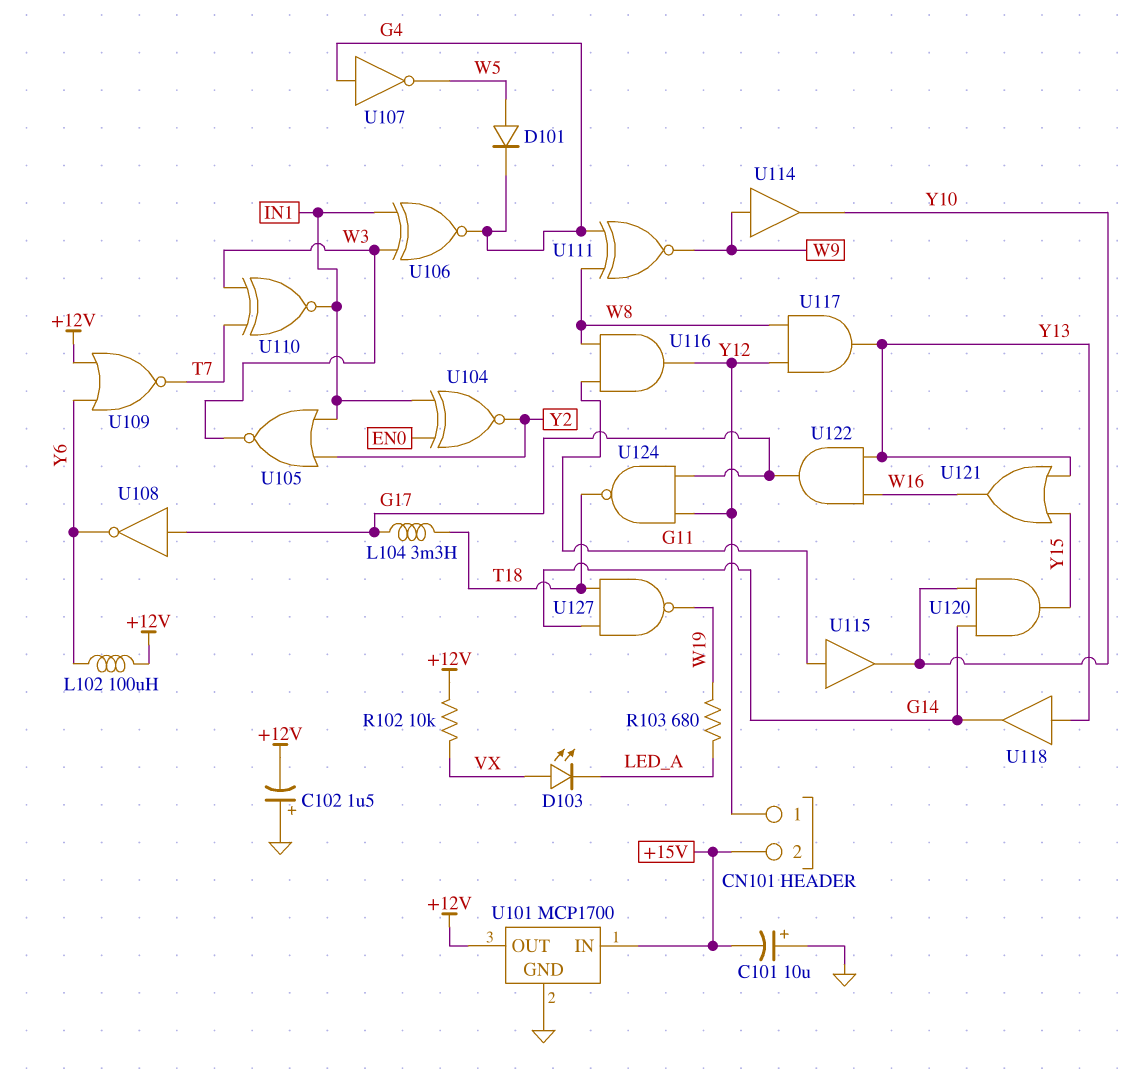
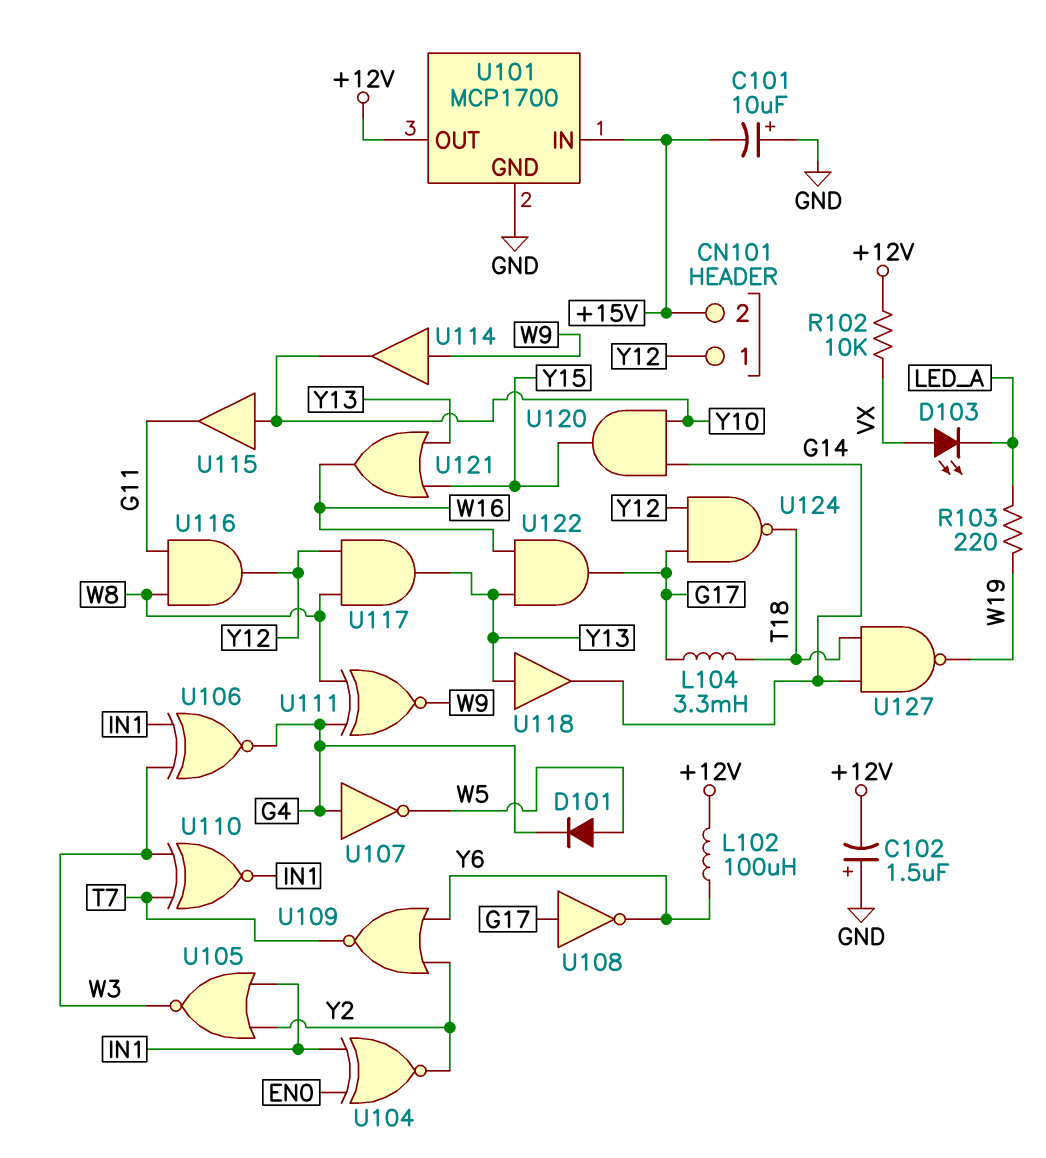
R103: 680 (LED_A, W19) -> 220 (LED_A, W19)
U109: NOR (in +12V, in Y6, out T7) -> NOR (in Y2, in Y6, out T7)
U115: buffer (in G11, out Y10) -> buffer (in Y10, out G11)

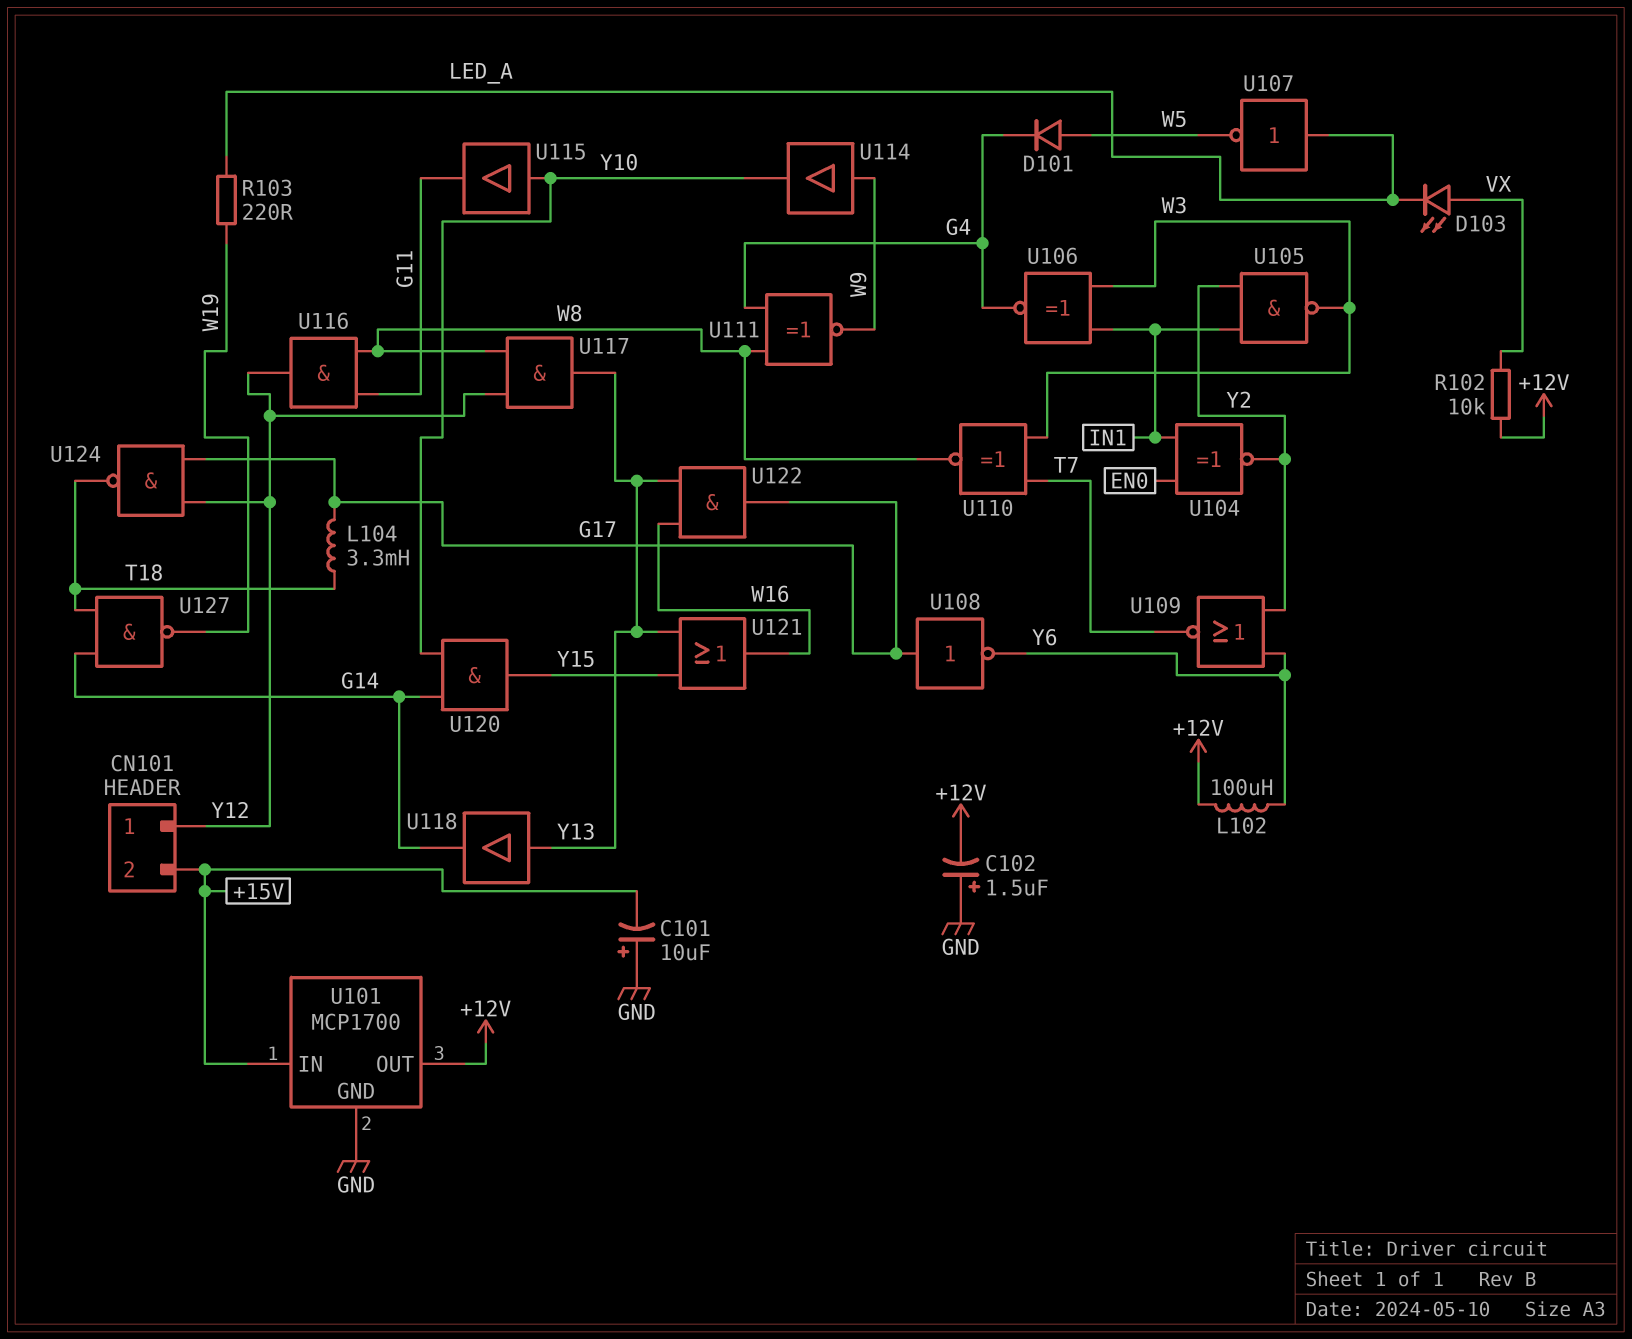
U105: NOR (in IN1, in Y2, out W3) -> NAND (in IN1, in Y2, out W3)
U107: NOT (in G4, out W5) -> NOT (in LED_A, out W5)
U110: XNOR (in T7, in W3, out IN1) -> XNOR (in T7, in W3, out W8)

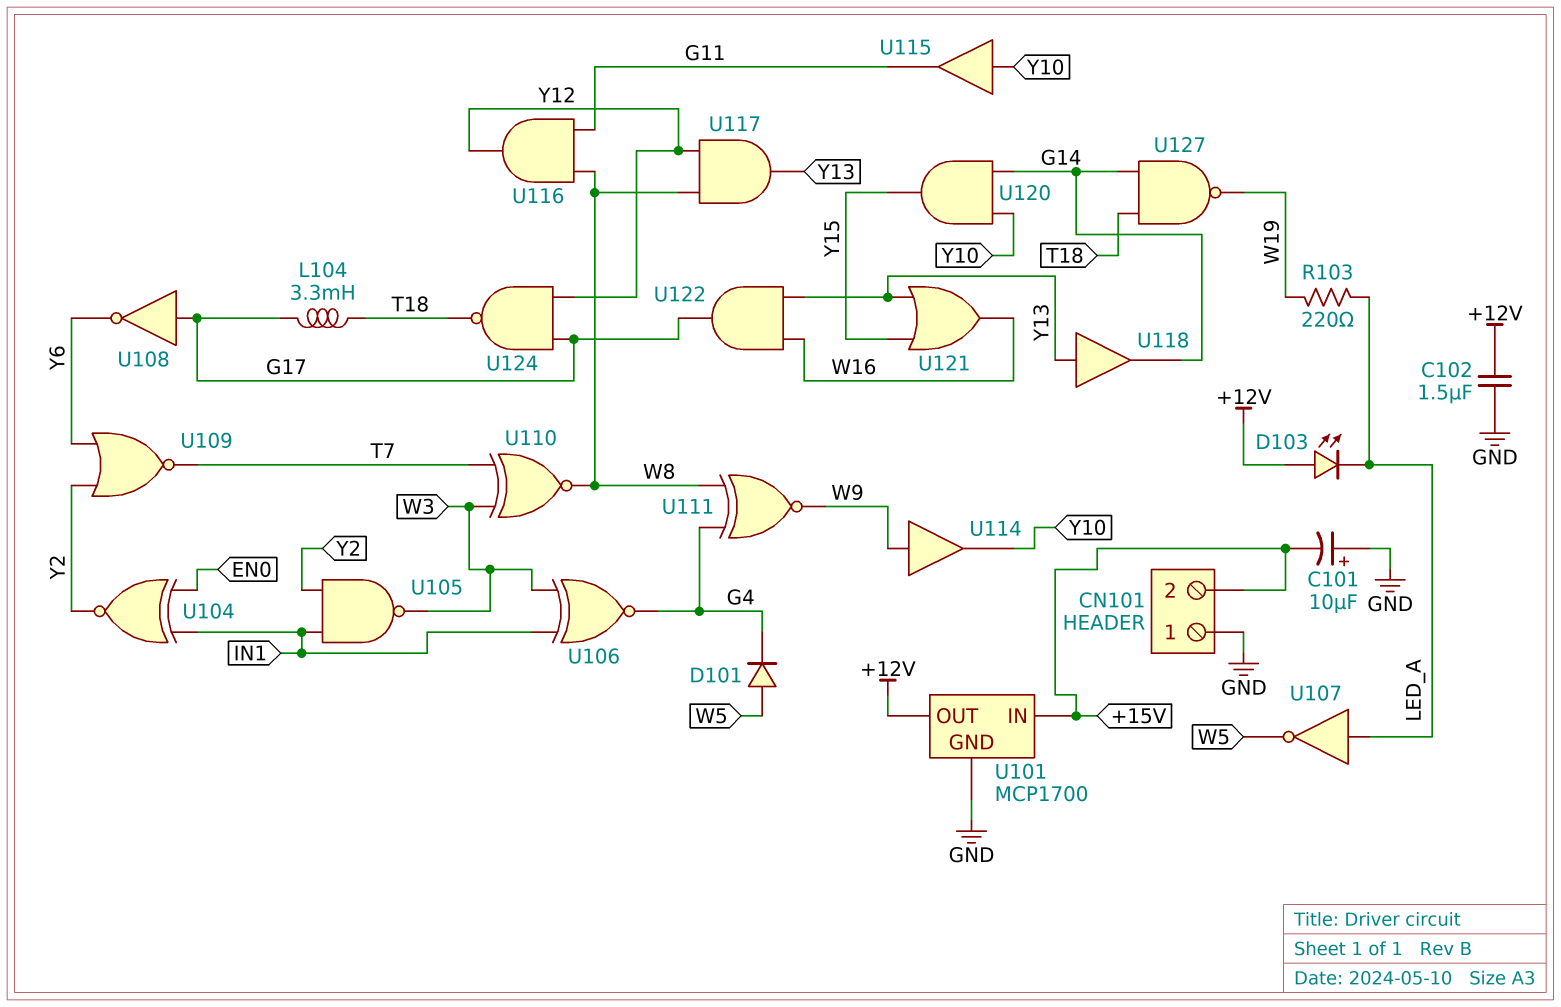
C102: 1.5uF (plus GND, minus +12V) -> 1.5uF (+12V, GND)
CN101 pin 1: Y12 -> GND
D103: LED (A VX, K LED_A) -> LED (A +12V, K LED_A)
L102: 100uH (+12V, Y6) -> none
R102: 10k (+12V, VX) -> none

